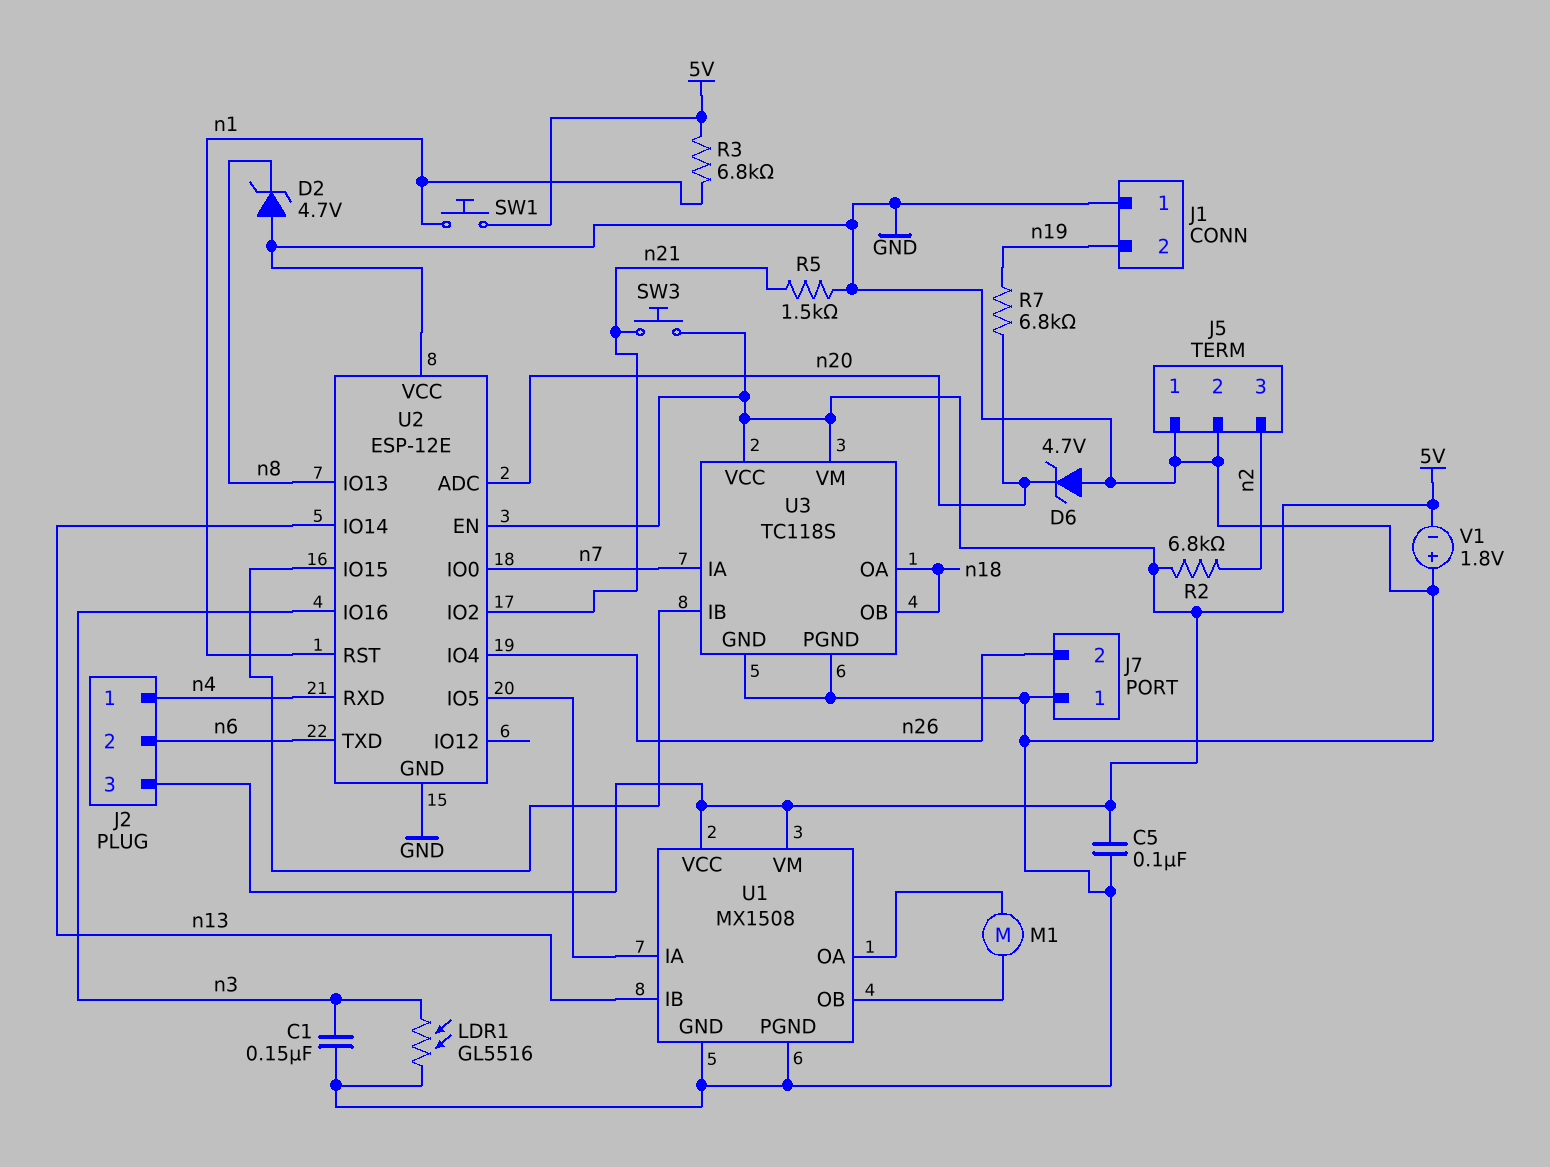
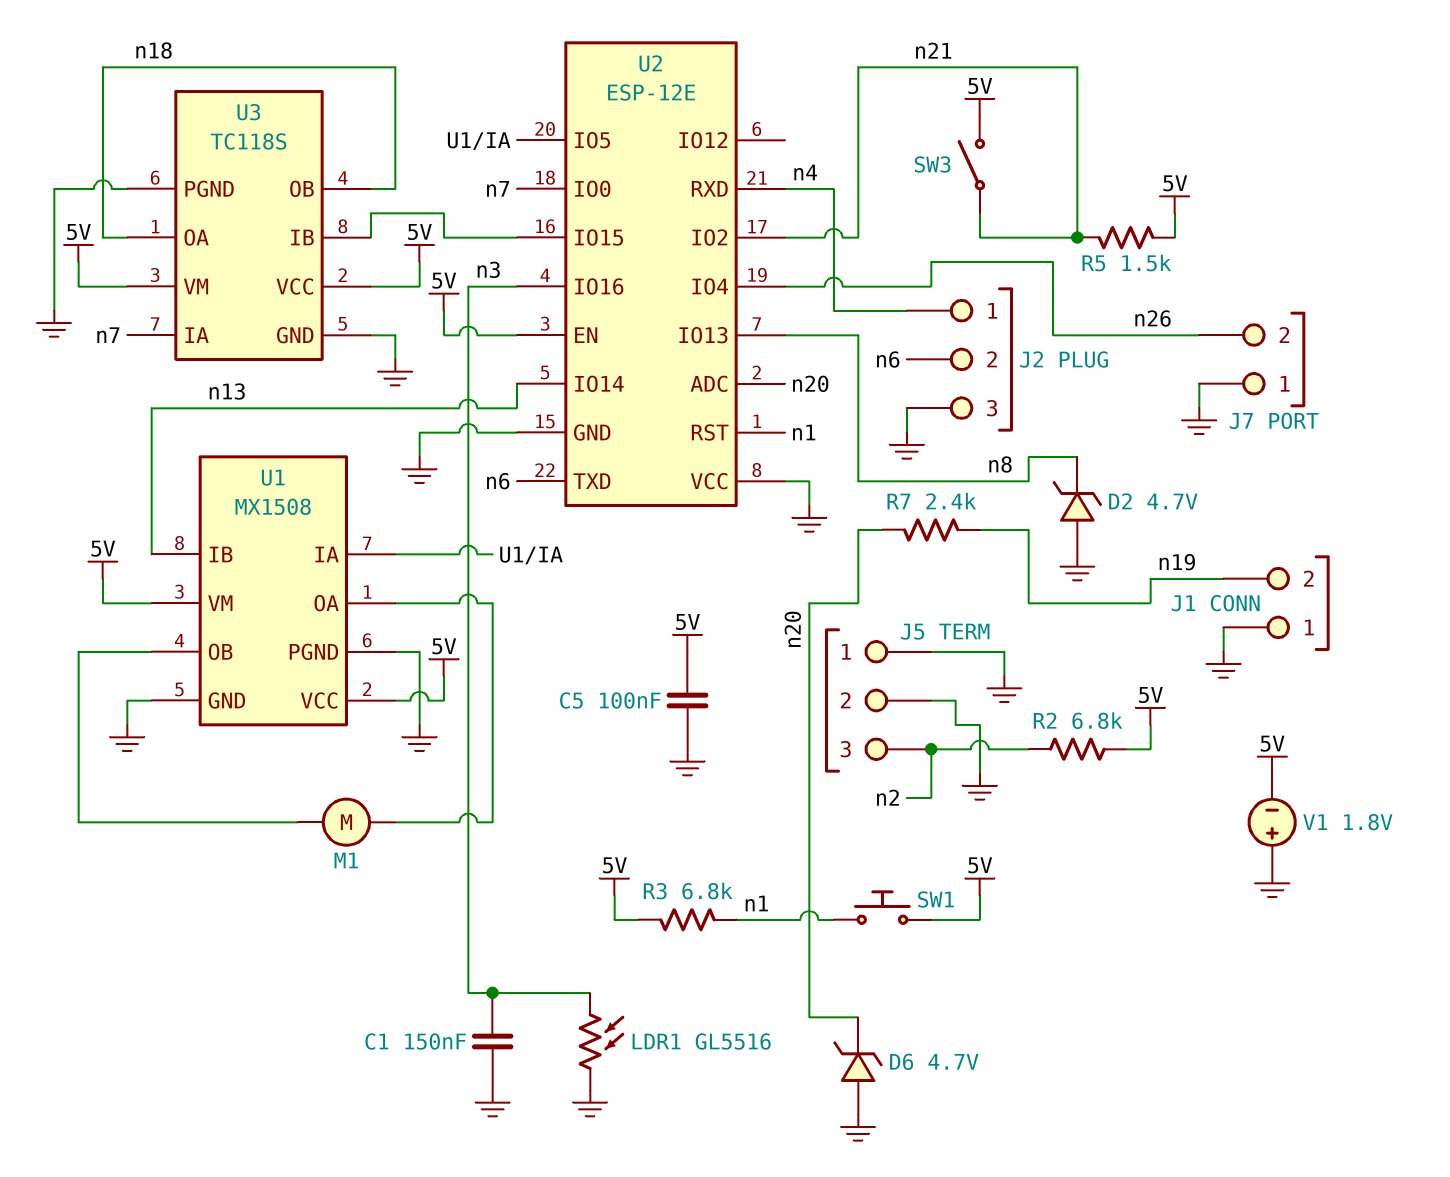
J2 pin 3: 5V -> GND
R5: 1.5k (GND, n21) -> 1.5k (5V, n21)
R7: 6.8k (n19, n20) -> 2.4k (n19, n20)
SW3: button (5V, n21) -> switch (5V, n21)

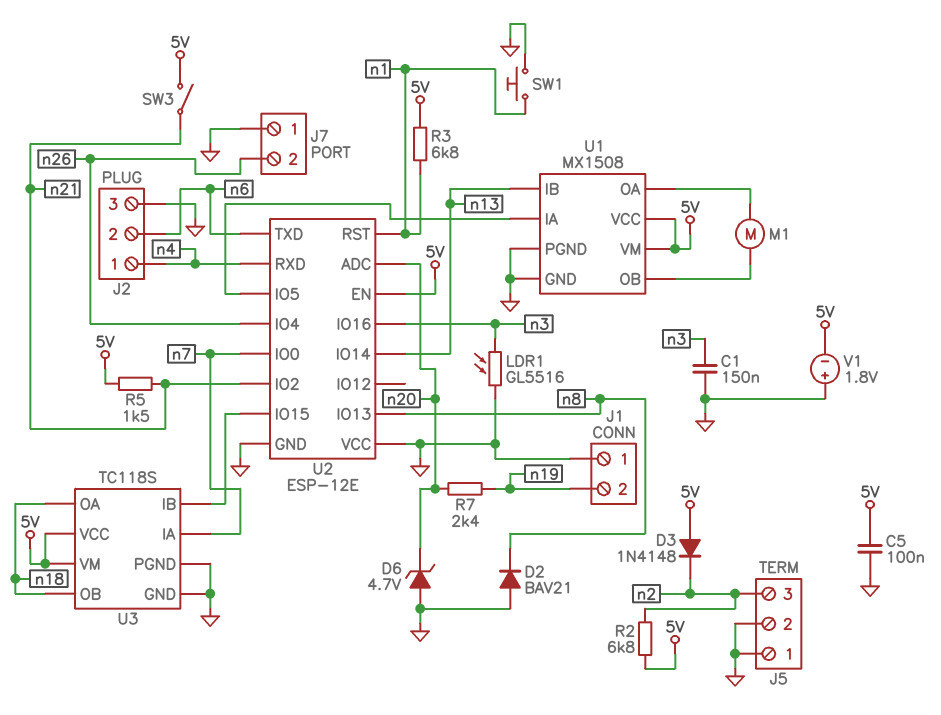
D2: zener 4.7V (A GND, K n8) -> diode BAV21 (A GND, K n8)
D3: none -> diode 1N4148 (A 5V, K n2)
SW1: button (5V, n1) -> button (GND, n1)

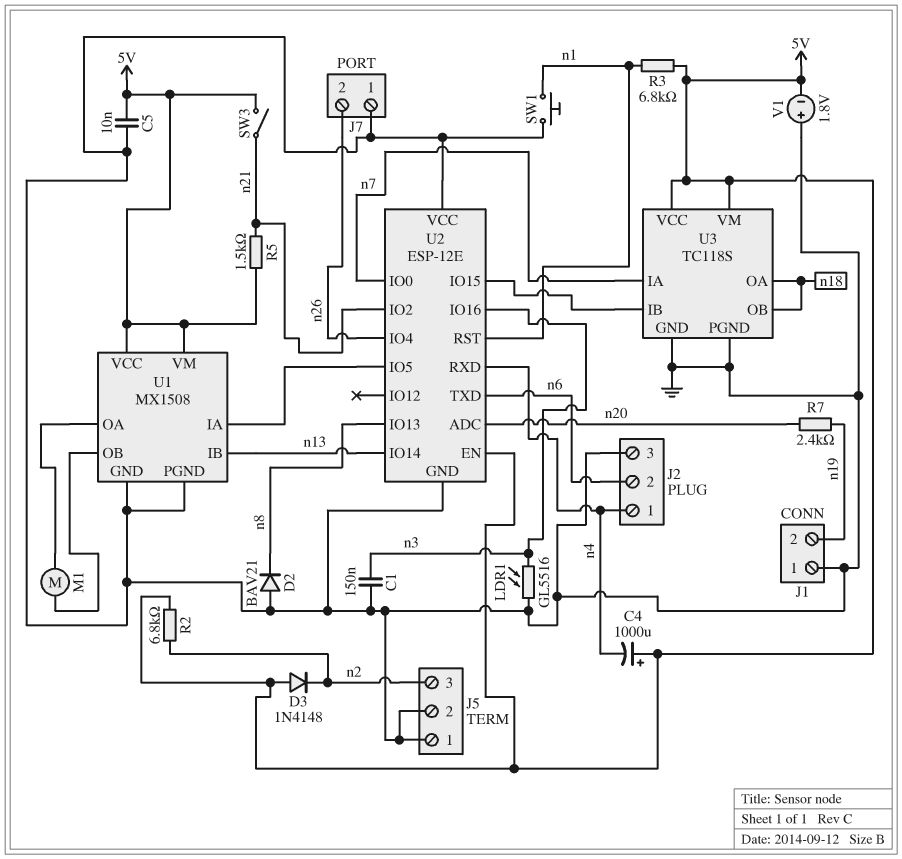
C4: none -> 1000uF (plus 5V, minus n4)
C5: 100nF (5V, GND) -> 10nF (5V, GND)
D6: zener 4.7V (A GND, K n20) -> none

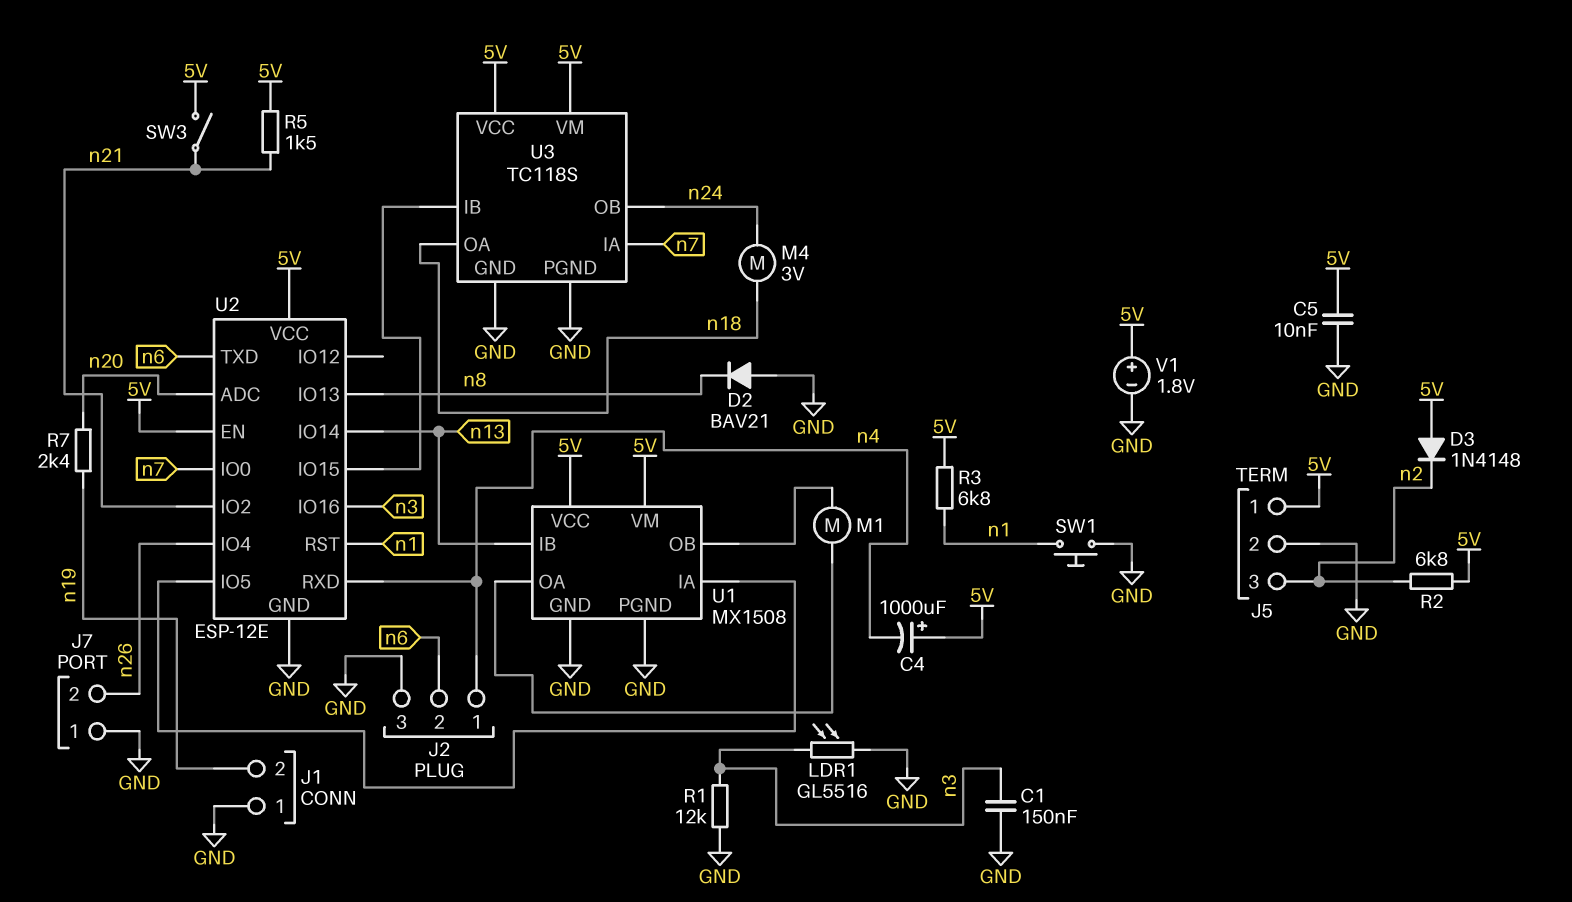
J5 pin 1: GND -> 5V
M4: none -> motor 3V (n18, n24)
R1: none -> 12k (GND, n3)
U2 pin VCC: GND -> 5V
U3 pin OB: n18 -> n24
V1: 1.8V (plus GND, minus 5V) -> 1.8V (plus 5V, minus GND)

